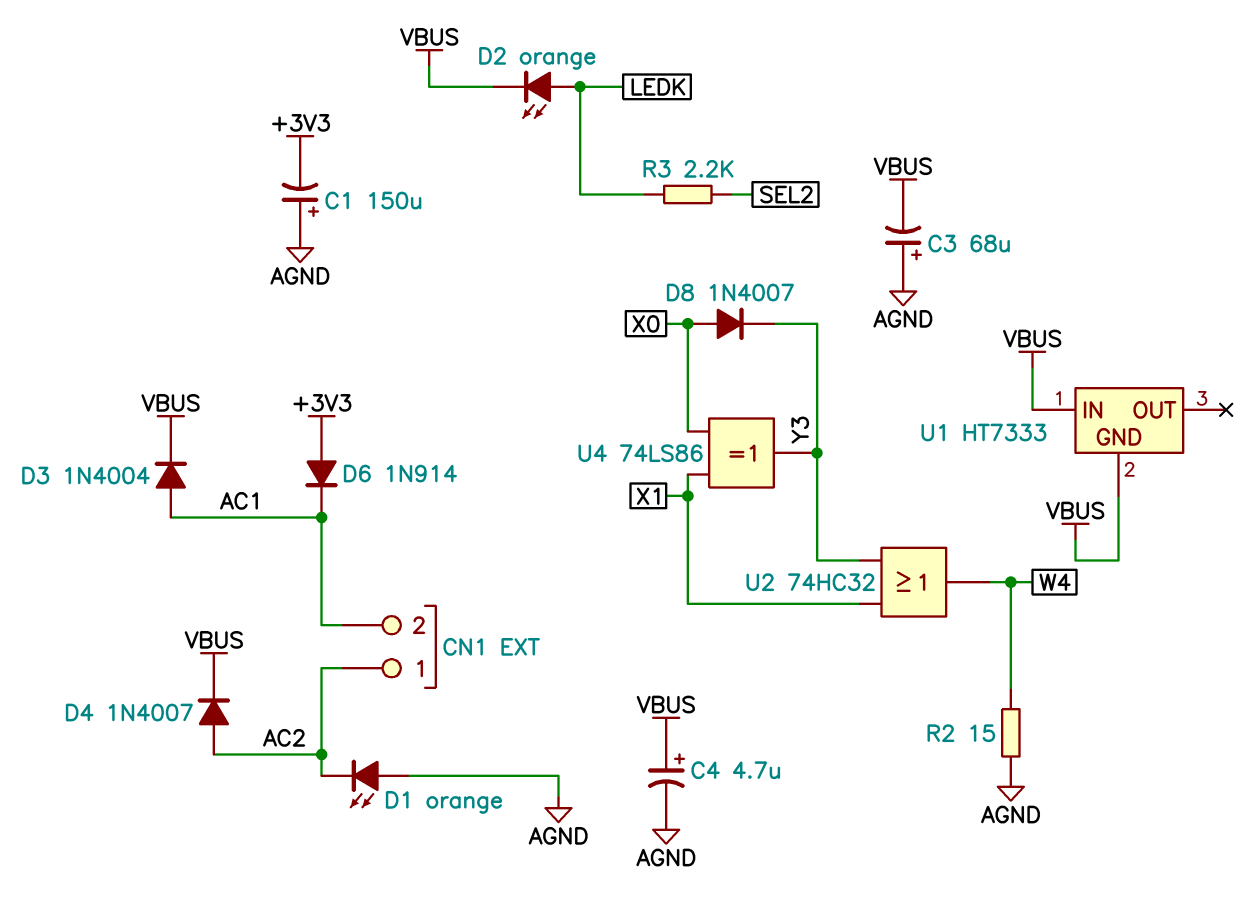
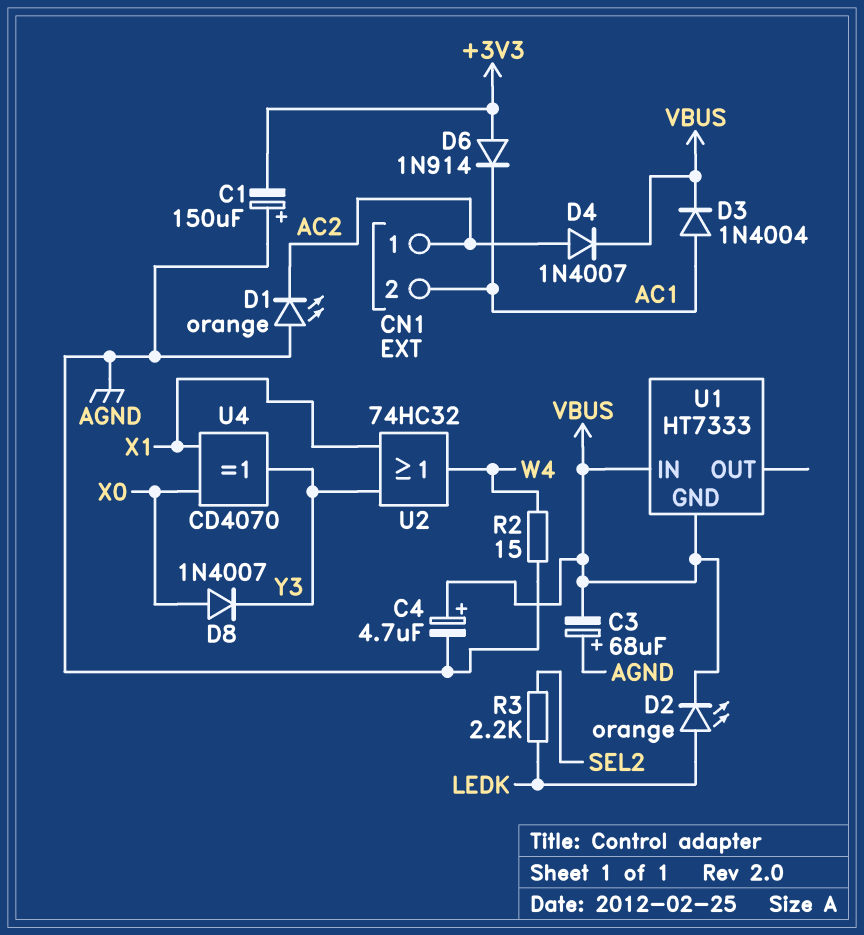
U4: XOR 74LS86 (in X0, in X1, out Y3) -> XOR CD4070 (in X0, in X1, out Y3)

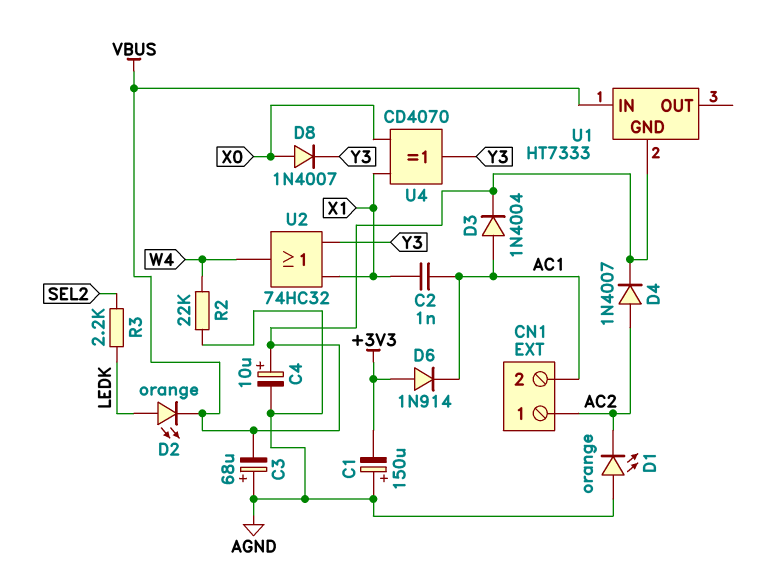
C2: none -> 1nF (AC1, X1)
C4: 4.7uF (plus VBUS, minus AGND) -> 10uF (plus VBUS, minus AGND)
R2: 15 (AGND, W4) -> 22k (AGND, W4)

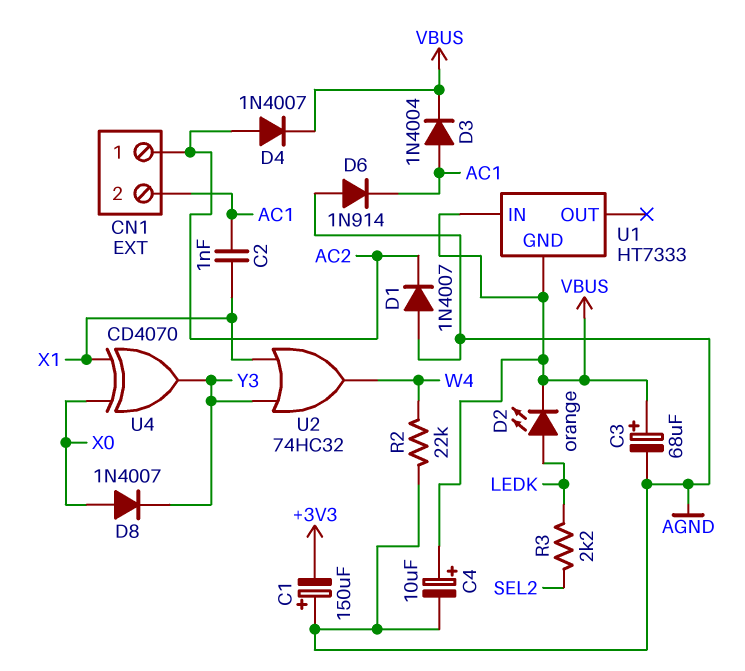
C3: 68uF (plus AGND, minus VBUS) -> 68uF (plus VBUS, minus AGND)
D1: LED orange (A AGND, K AC2) -> diode 1N4007 (A AGND, K AC2)
D6: diode 1N914 (A +3V3, K AC1) -> diode 1N914 (A AGND, K AC1)

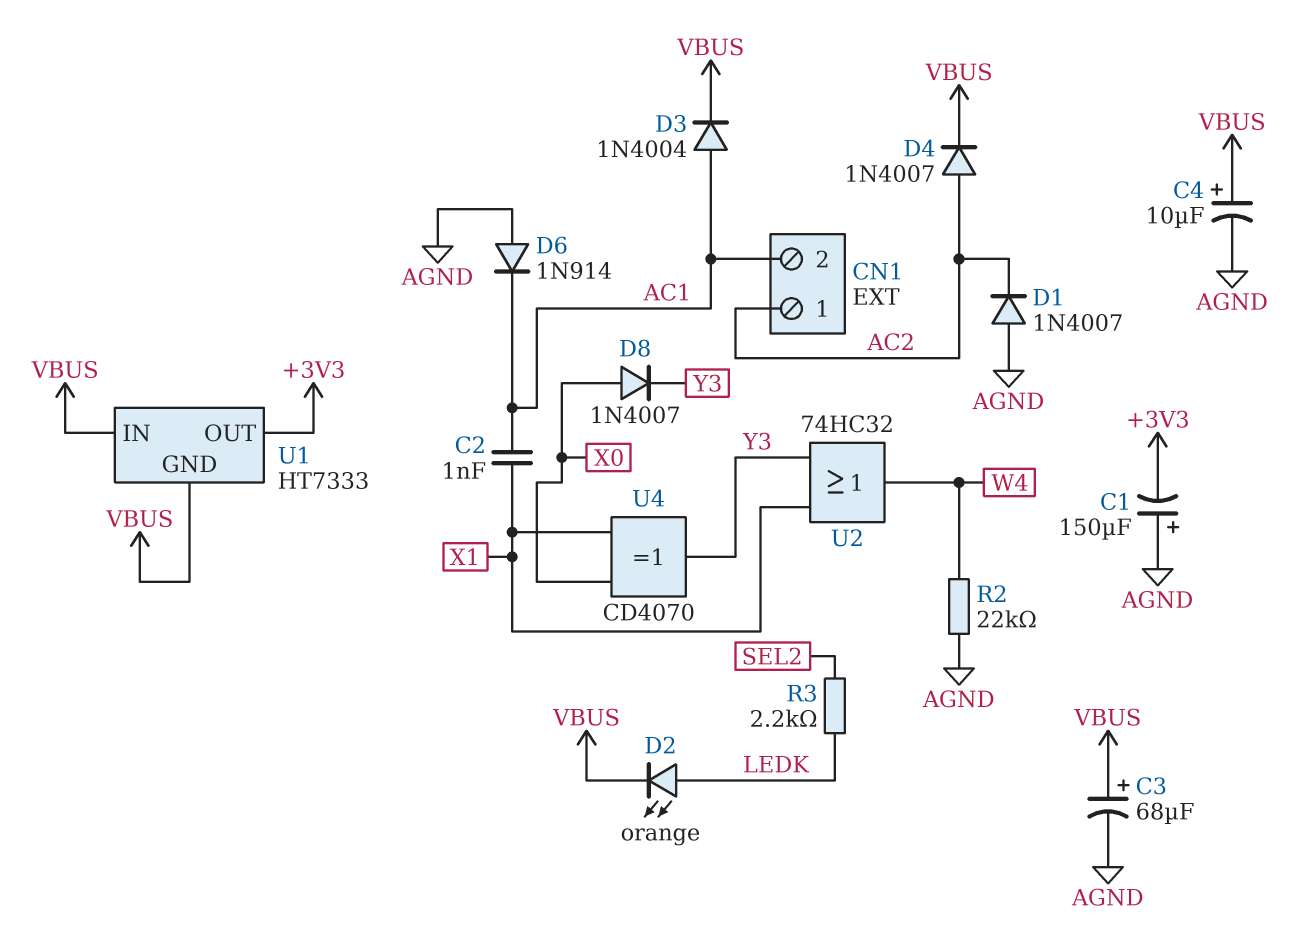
U1 pin OUT: none -> +3V3

